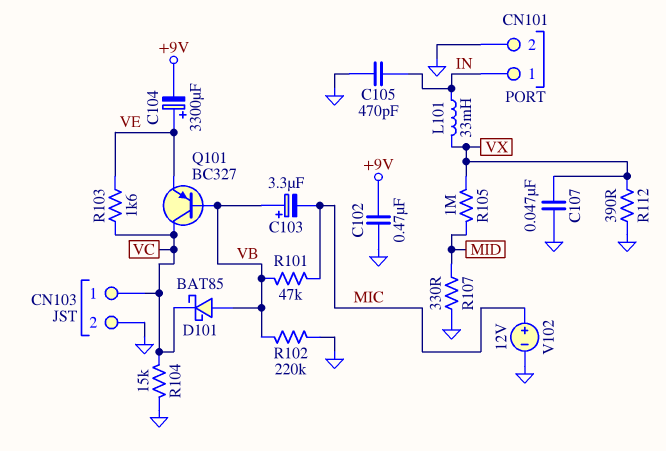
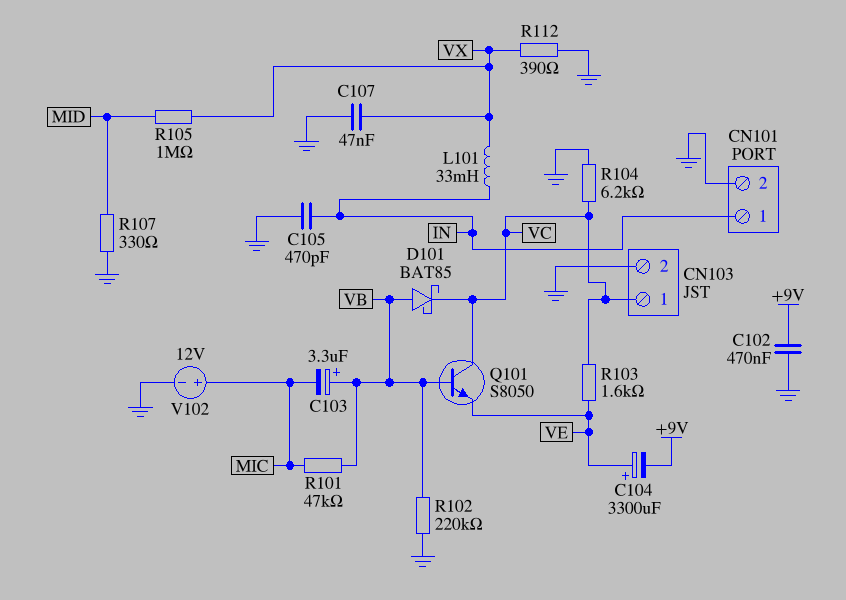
Q101: PNP BC327 (B VB, C VC, E VE) -> NPN S8050 (B VB, C VC, E VE)
R104: 15k (GND, VC) -> 6.2k (GND, VC)

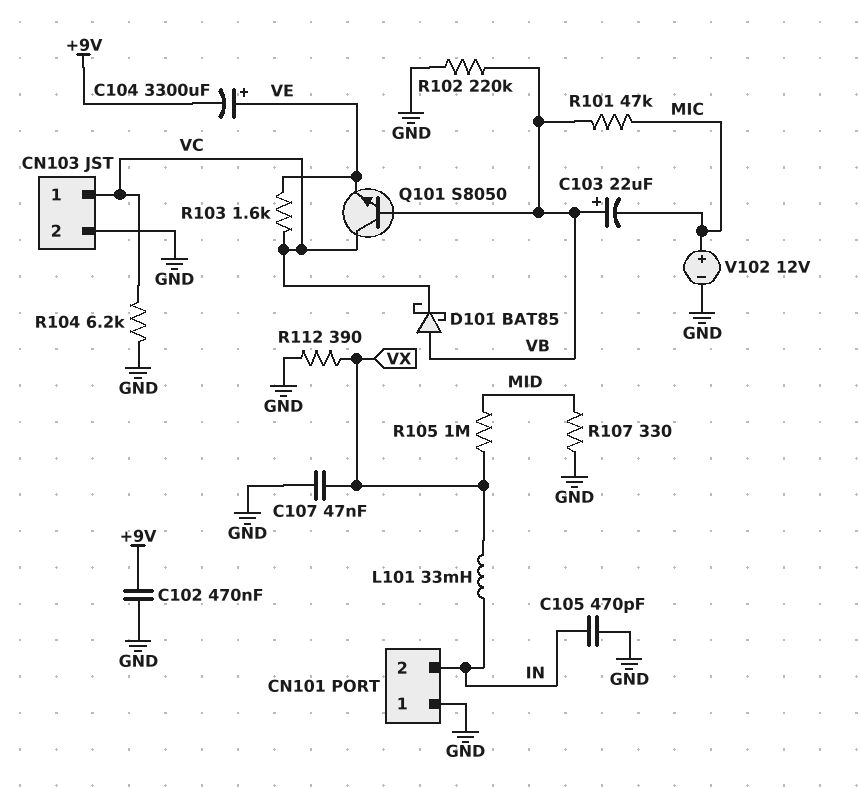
C103: 3.3uF (plus VB, minus MIC) -> 22uF (plus VB, minus MIC)
CN101 pin 1: IN -> GND
CN101 pin 2: GND -> IN

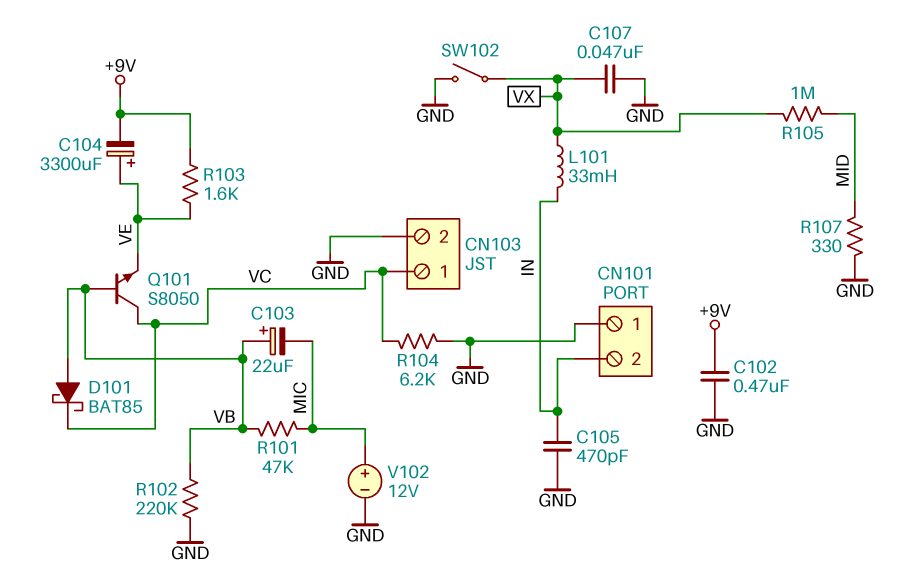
R103: 1.6k (VC, VE) -> 1.6k (+9V, VE)
R112: 390 (GND, VX) -> none
SW102: none -> switch (GND, VX)

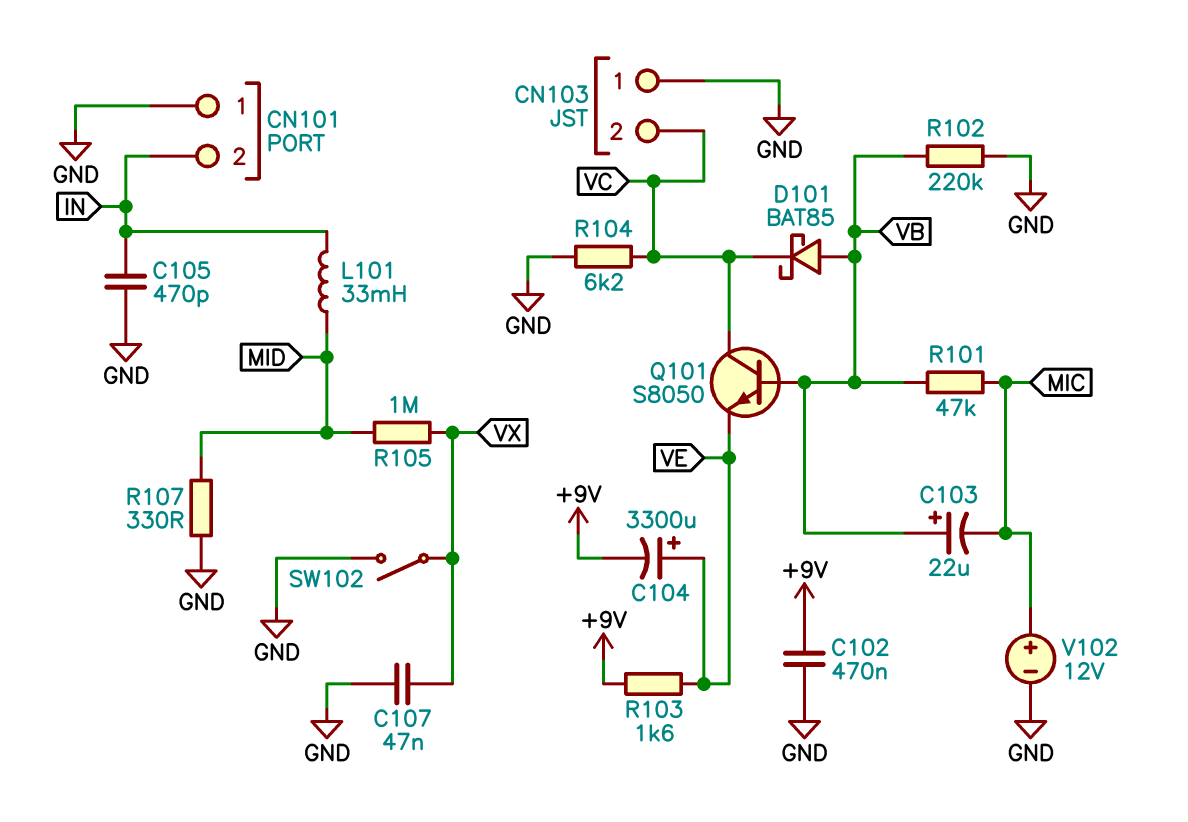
CN103 pin 1: VC -> GND
CN103 pin 2: GND -> VC
L101: 33mH (IN, VX) -> 33mH (IN, MID)

